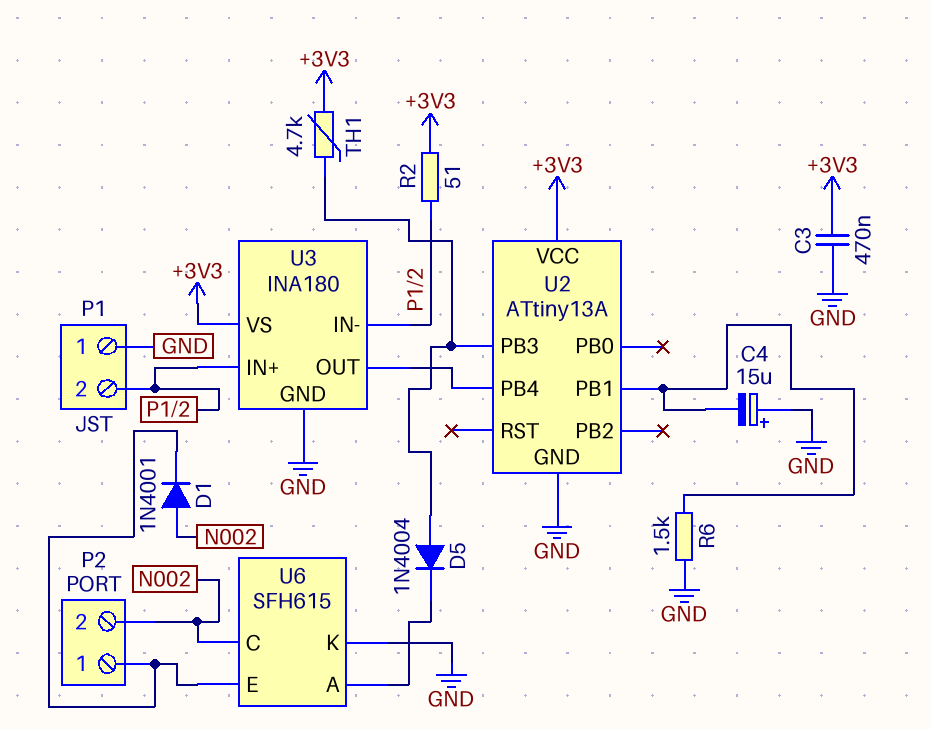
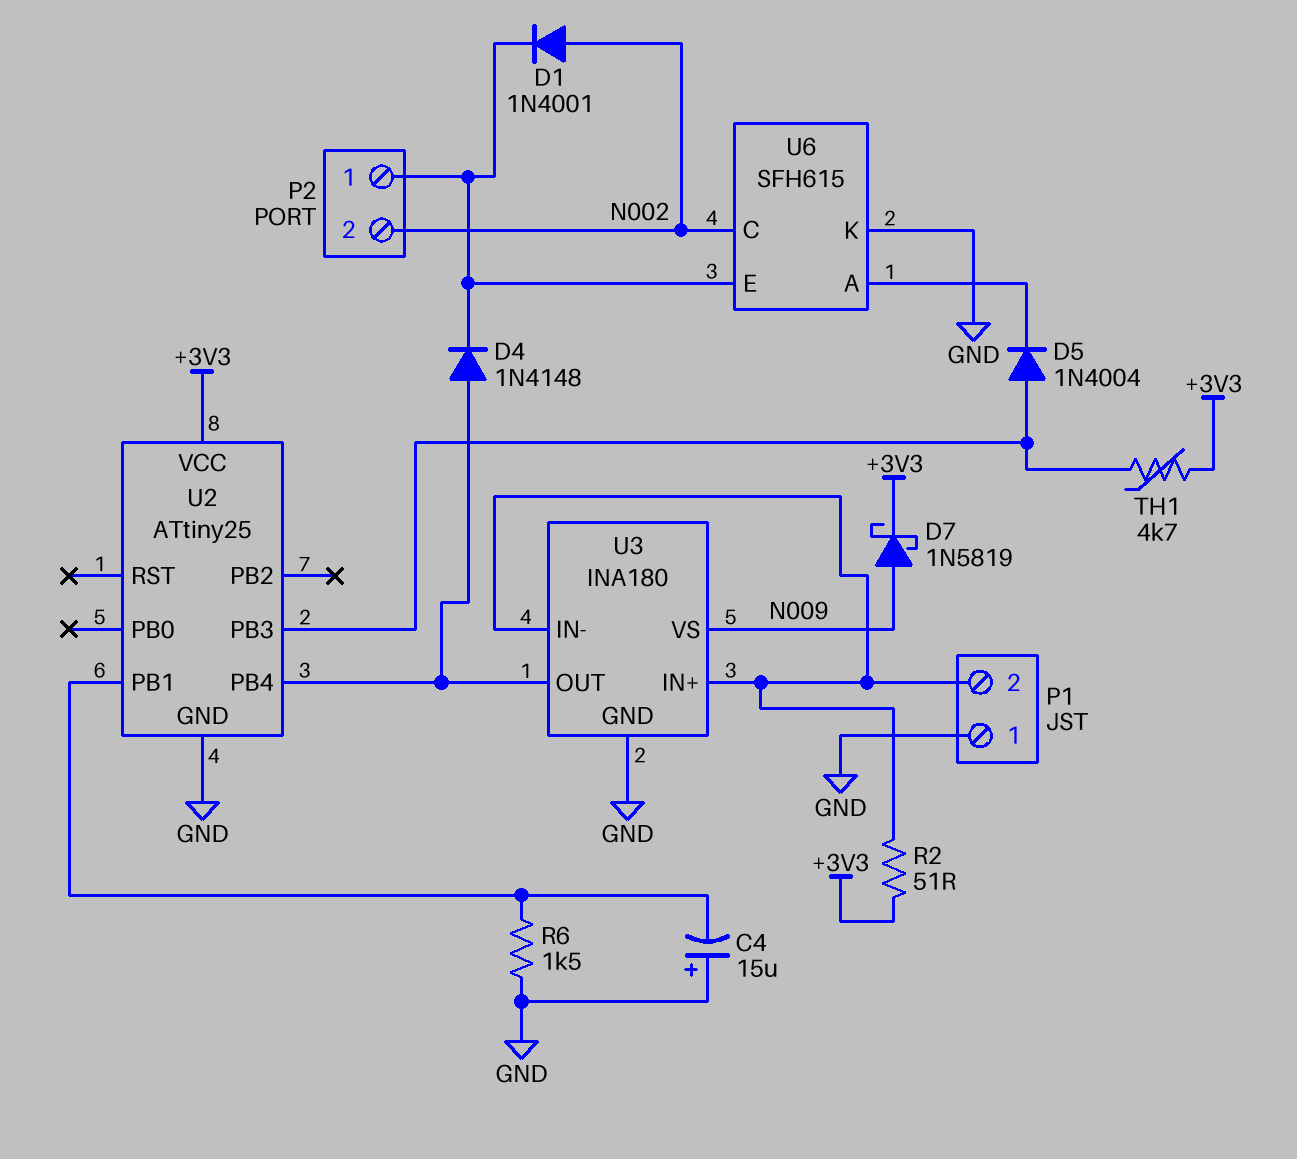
C3: 470nF (+3V3, GND) -> none
D4: none -> diode 1N4148 (A U2/PB4, K P2/1)
D7: none -> schottky 1N5819 (A N009, K +3V3)
U2: ATtiny13A -> ATtiny25
U3 pin VS: +3V3 -> N009

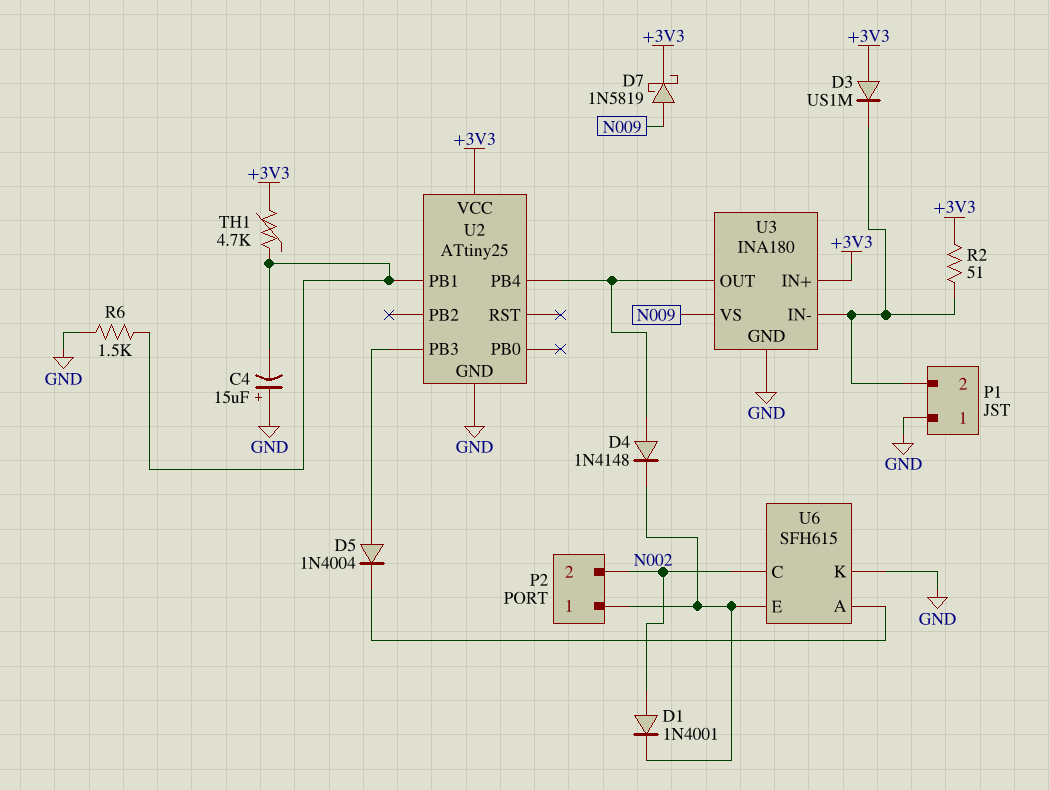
D3: none -> diode US1M (A +3V3, K P1/2)
TH1: 4.7k (+3V3, U2/PB3) -> 4.7k (+3V3, U2/PB1)
U3 pin IN+: P1/2 -> +3V3

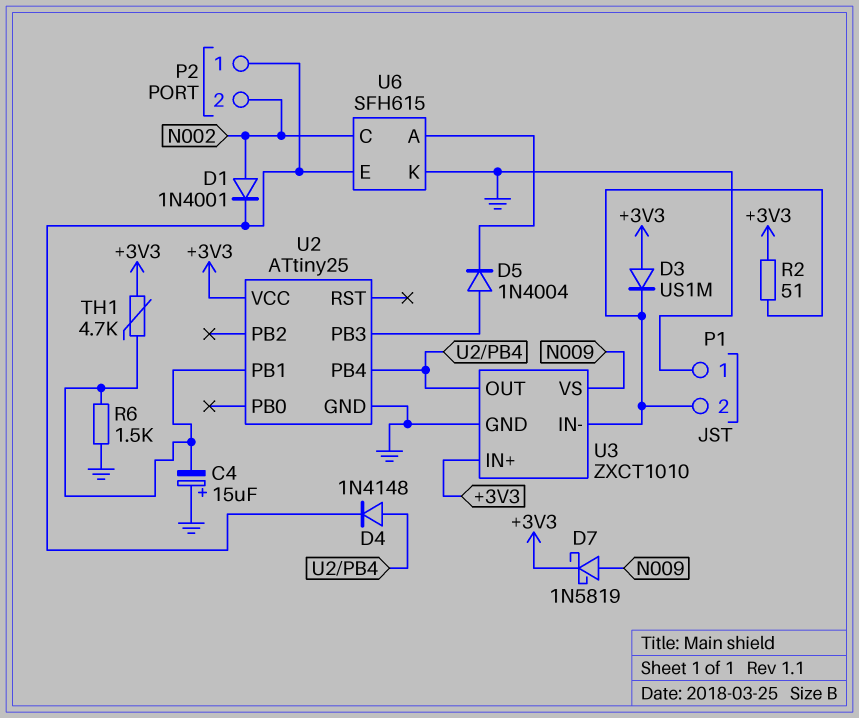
U3: INA180 -> ZXCT1010

